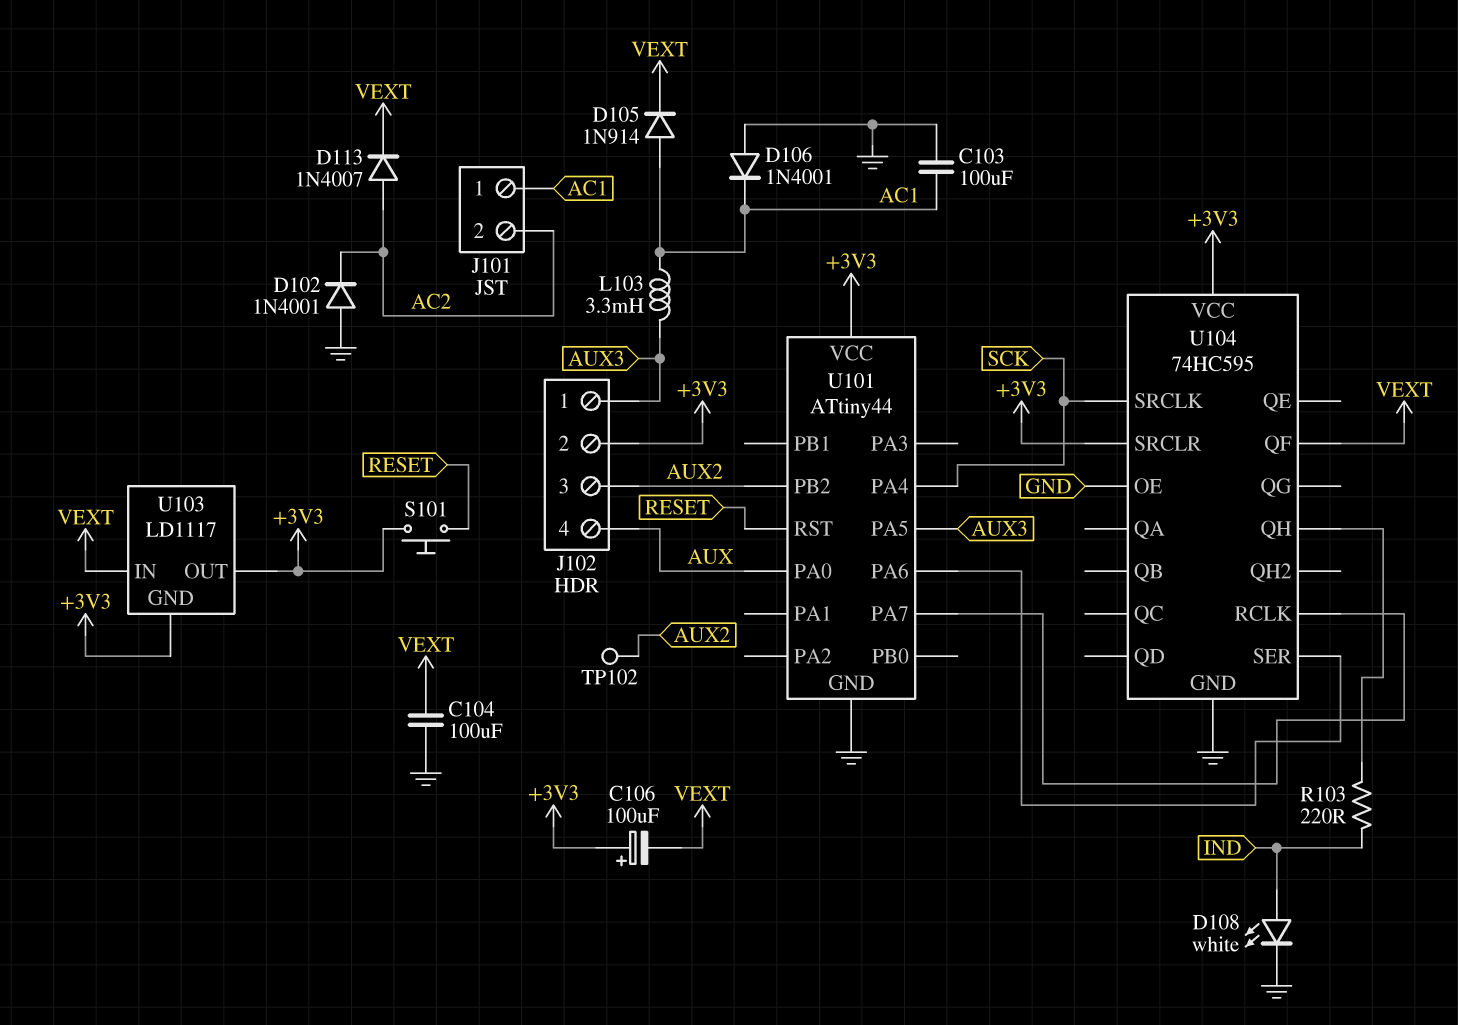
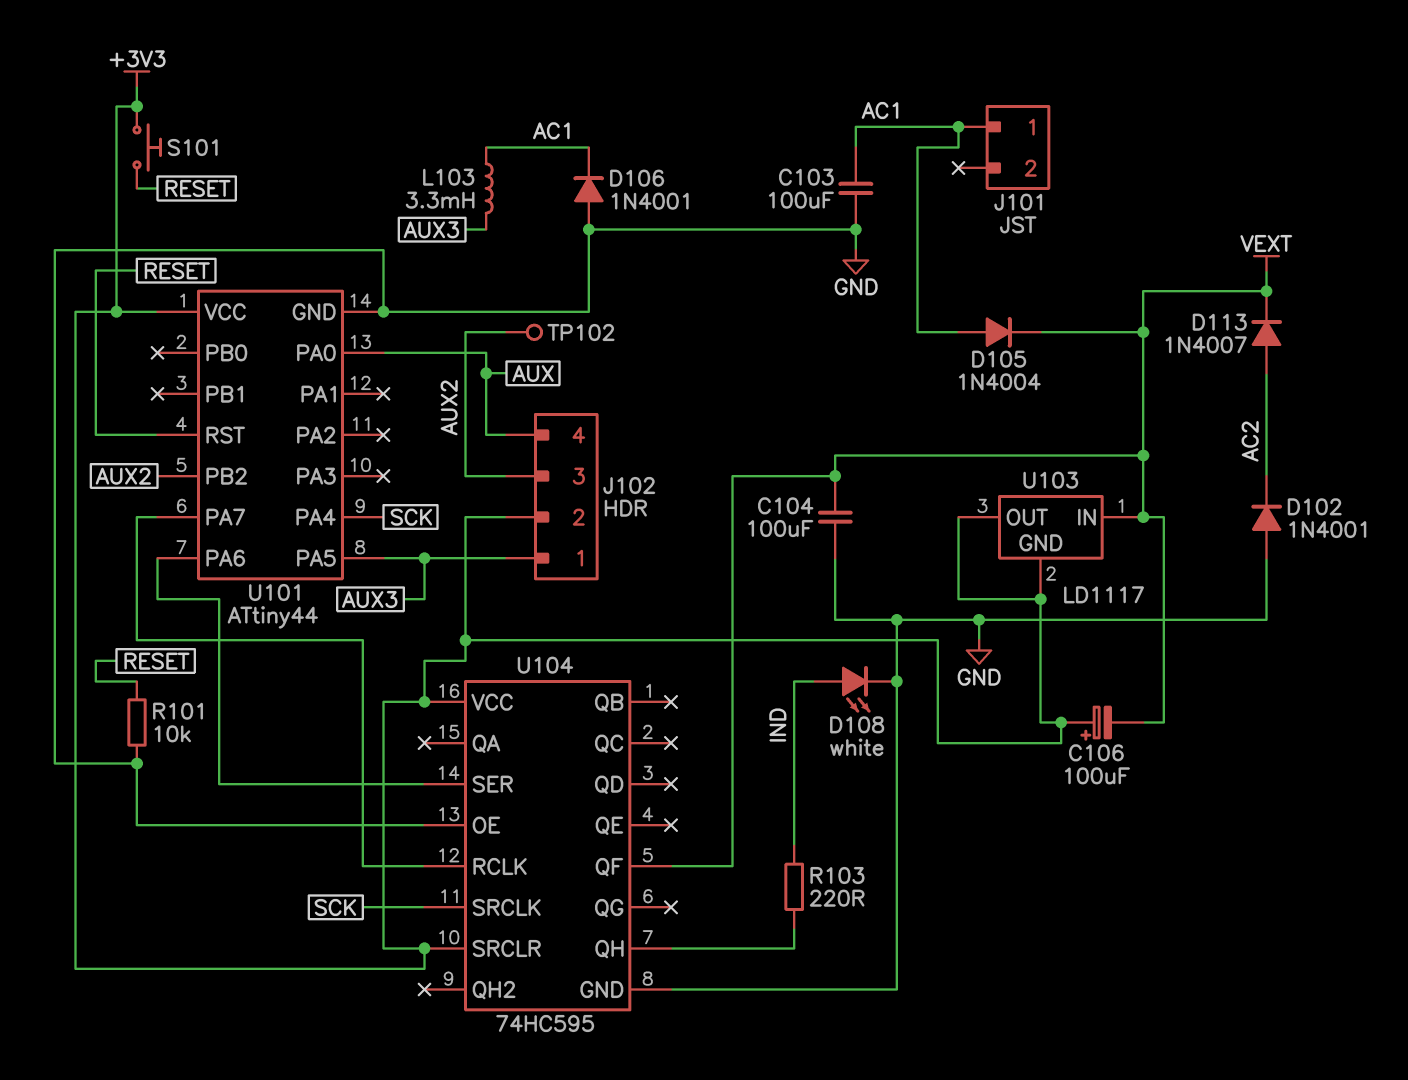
D105: diode 1N914 (A AC1, K VEXT) -> diode 1N4004 (A AC1, K VEXT)
J101 pin 2: AC2 -> none
R101: none -> 10k (GND, RESET)

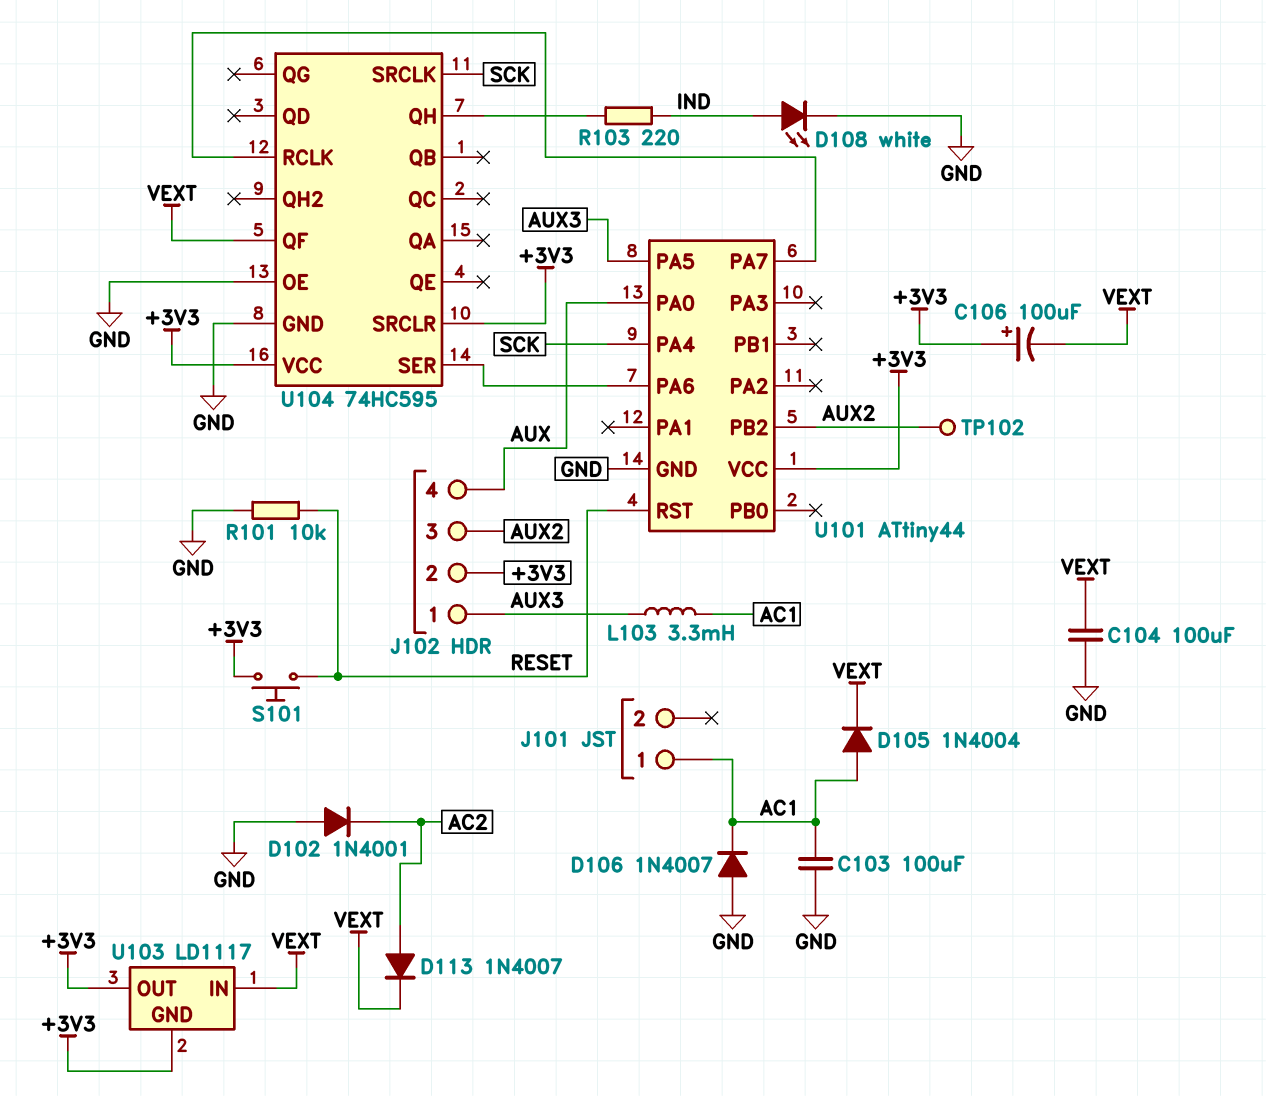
D106: diode 1N4001 (A GND, K AC1) -> diode 1N4007 (A GND, K AC1)

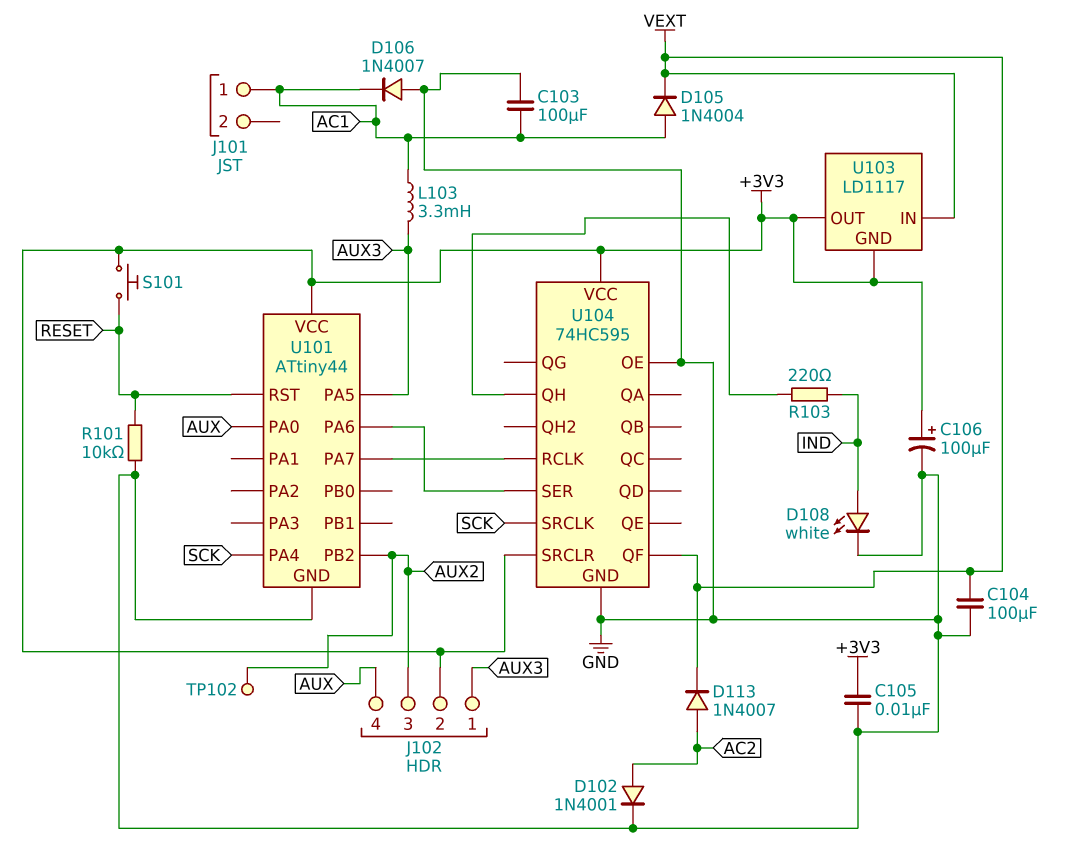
C105: none -> 10nF (+3V3, GND)
C106: 100uF (plus +3V3, minus VEXT) -> 100uF (plus +3V3, minus GND)
D102: diode 1N4001 (A GND, K AC2) -> diode 1N4001 (A AC2, K GND)

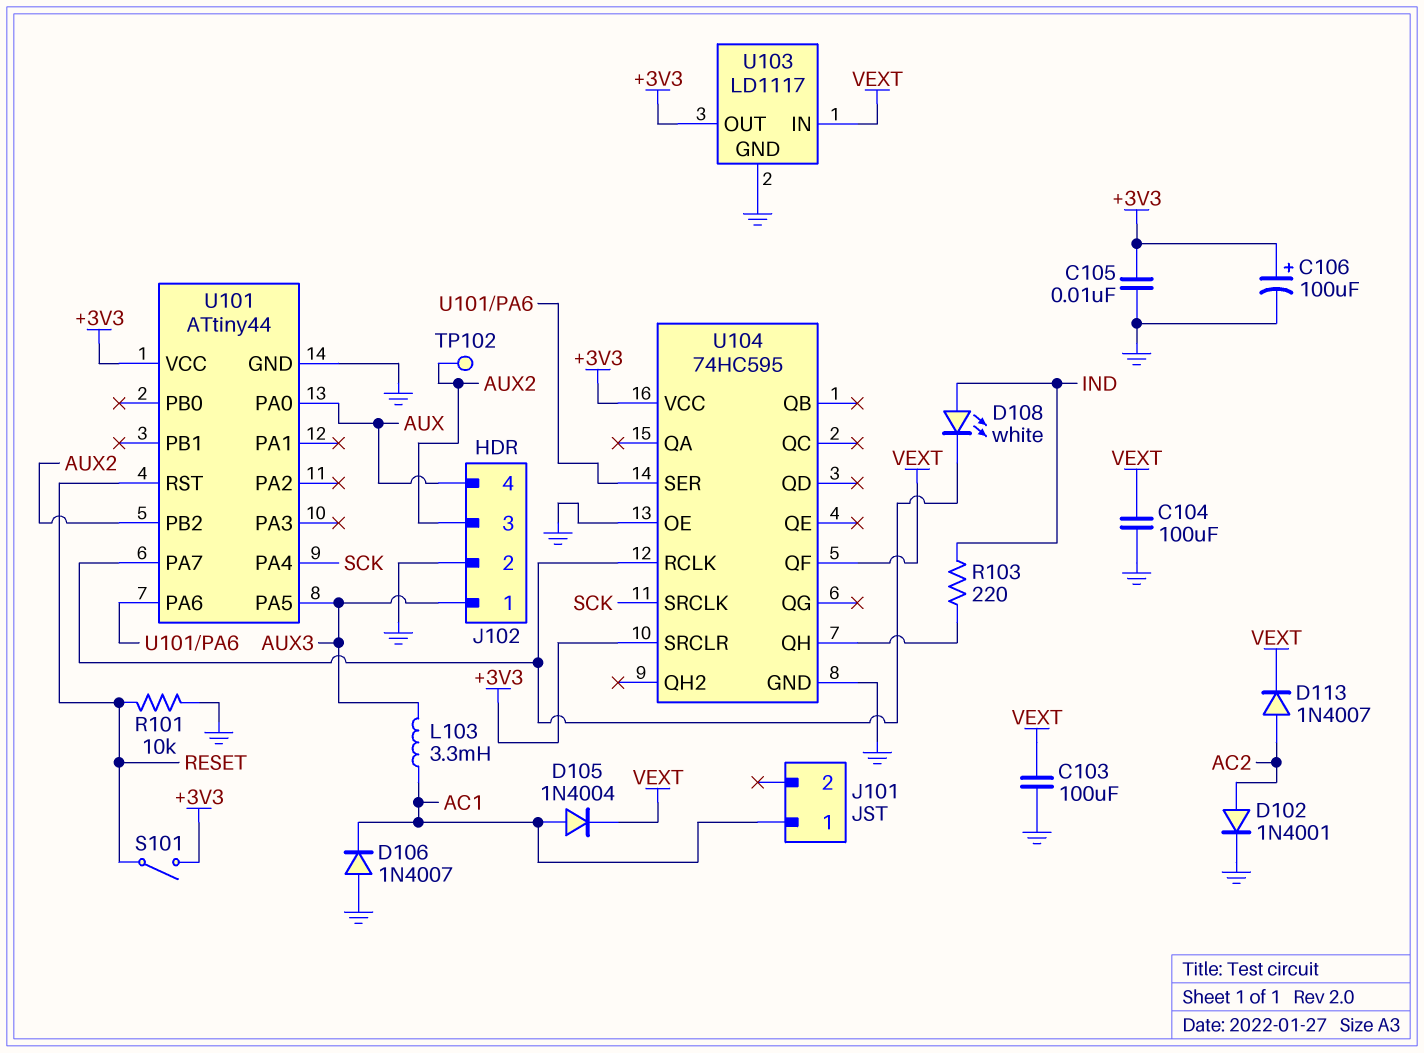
C103: 100uF (AC1, GND) -> 100uF (GND, VEXT)
D108: LED white (A IND, K GND) -> LED white (A IND, K U101/PA7)
J102 pin 2: +3V3 -> GND
S101: button (+3V3, RESET) -> switch (+3V3, RESET)
U103 pin GND: +3V3 -> GND

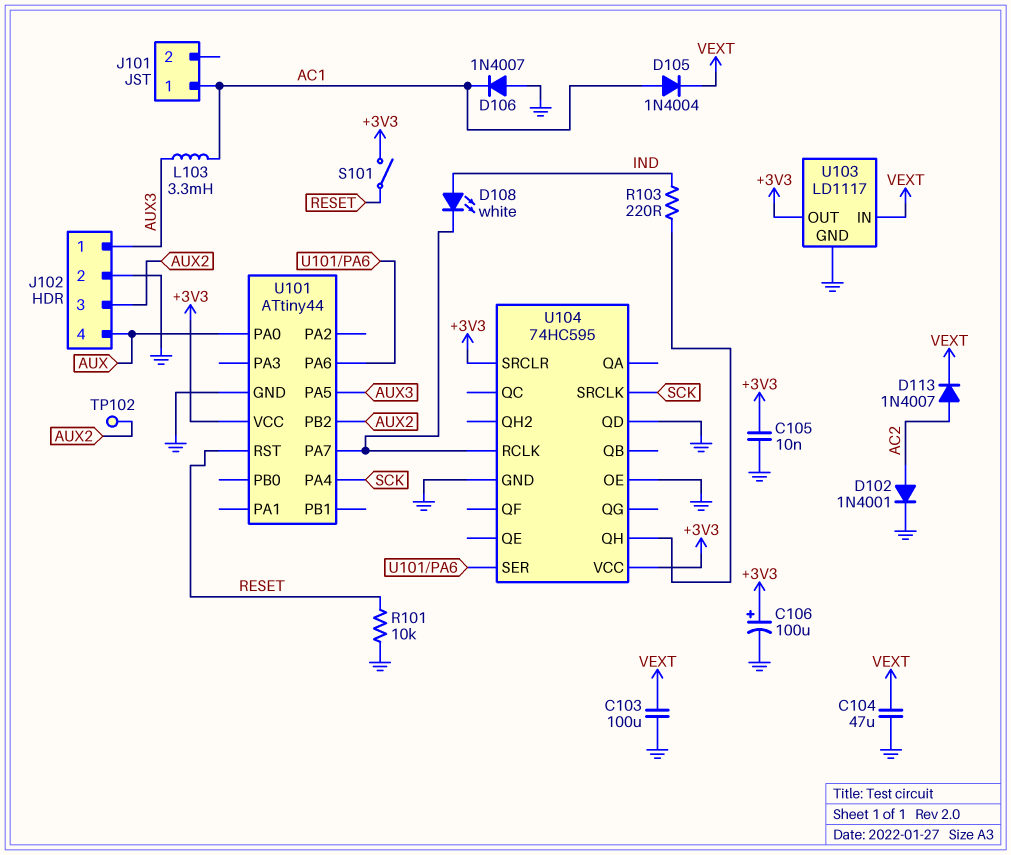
C104: 100uF (GND, VEXT) -> 47uF (GND, VEXT)
U104 pin QD: none -> GND
U104 pin QF: VEXT -> none

